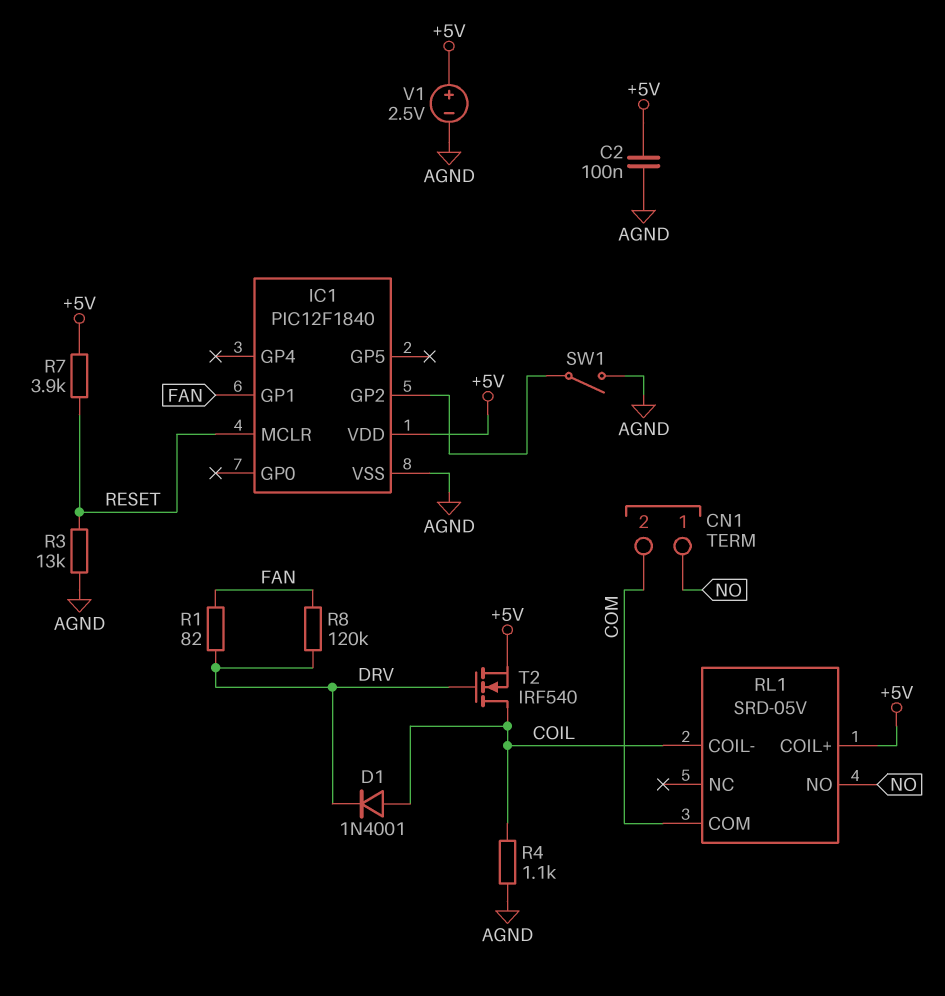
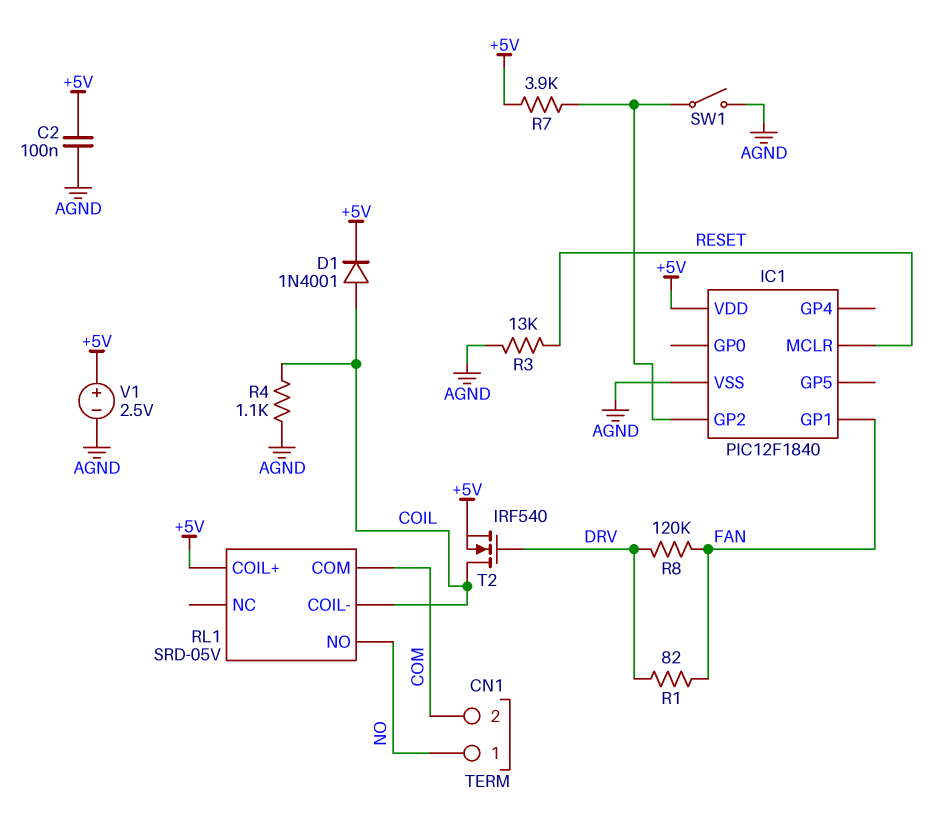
D1: diode 1N4001 (A COIL, K DRV) -> diode 1N4001 (A COIL, K +5V)
R7: 3.9k (+5V, RESET) -> 3.9k (+5V, IC1/GP2)

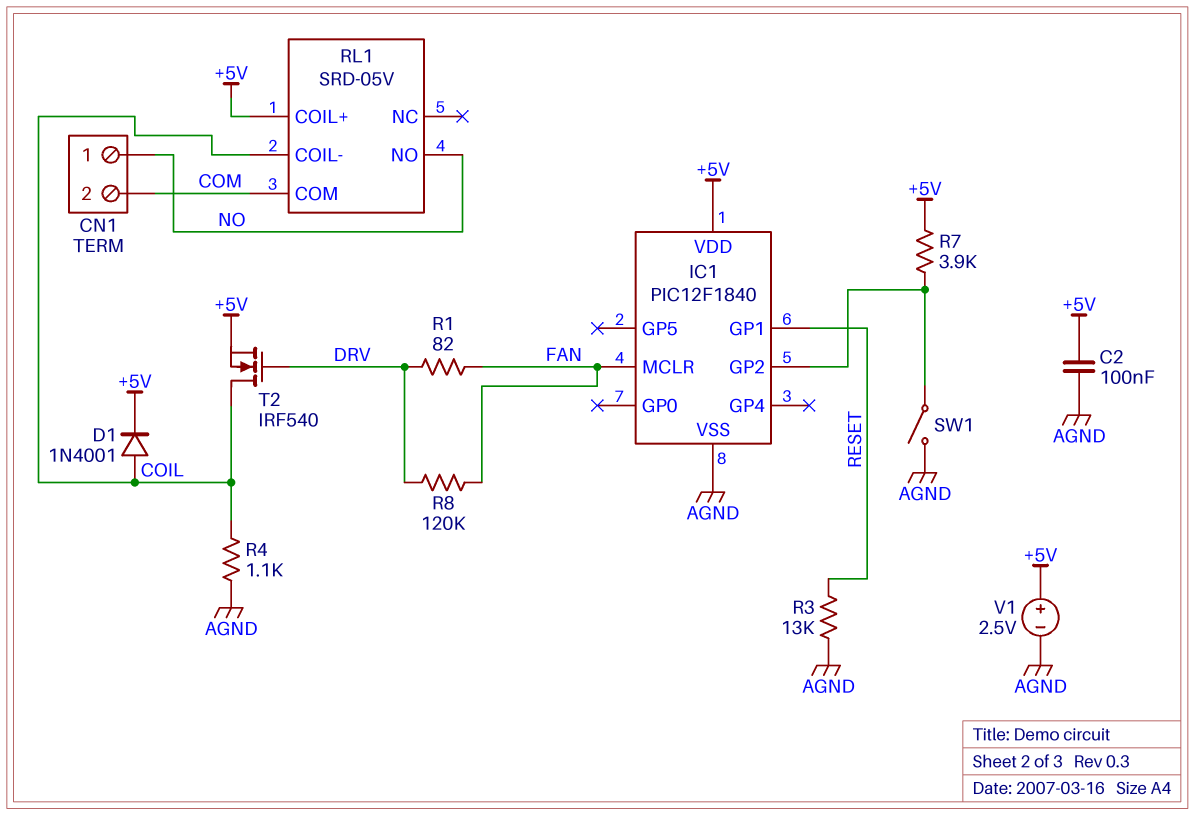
IC1 pin GP1: FAN -> RESET
IC1 pin MCLR: RESET -> FAN

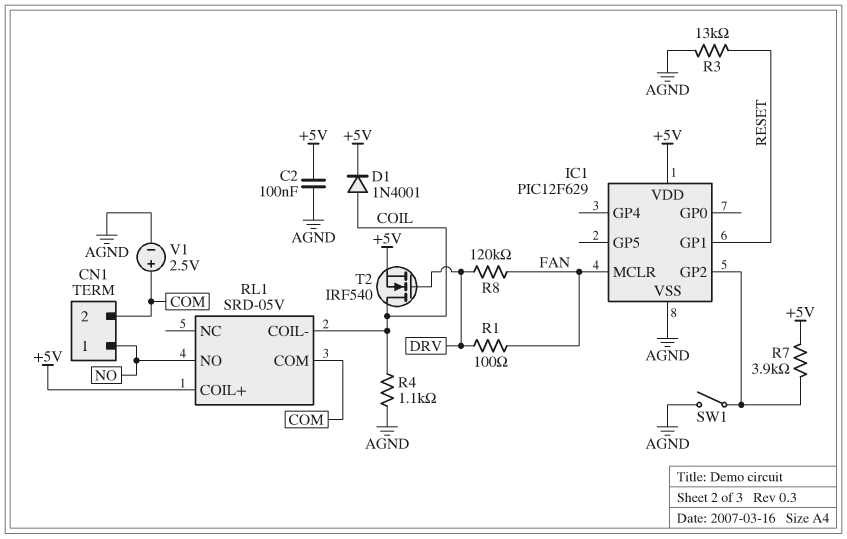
IC1: PIC12F1840 -> PIC12F629
R1: 82 (DRV, FAN) -> 100 (DRV, FAN)
V1: 2.5V (plus +5V, minus AGND) -> 2.5V (plus COM, minus AGND)

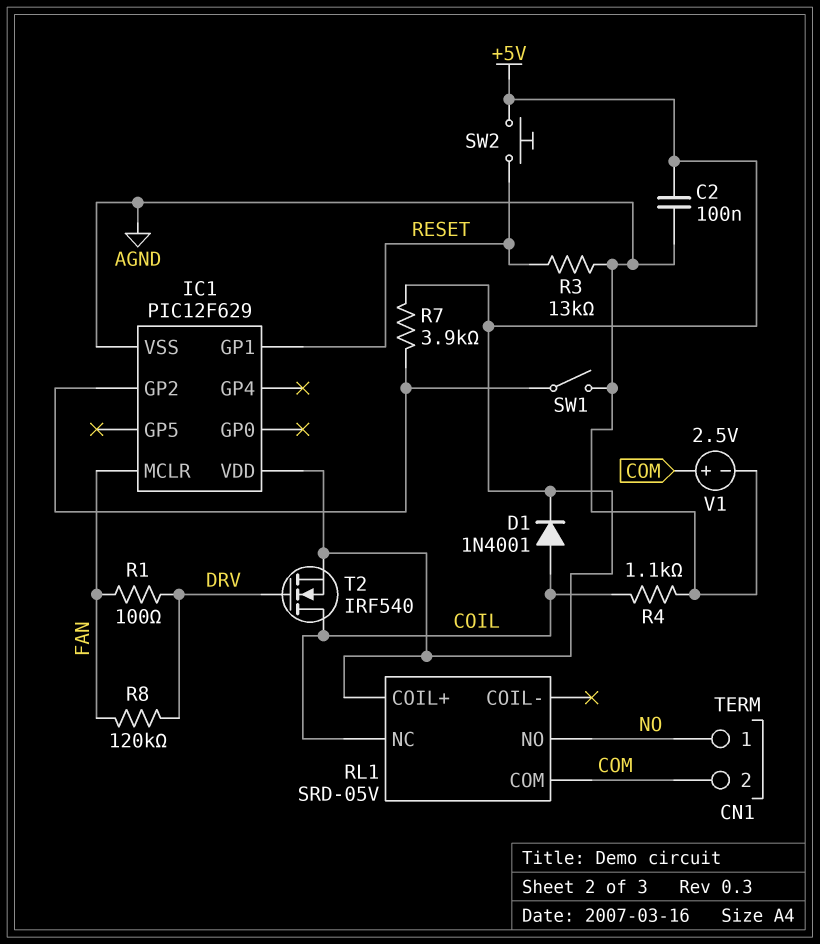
RL1 pin COIL-: COIL -> none
RL1 pin NC: none -> COIL
SW2: none -> button (+5V, RESET)

